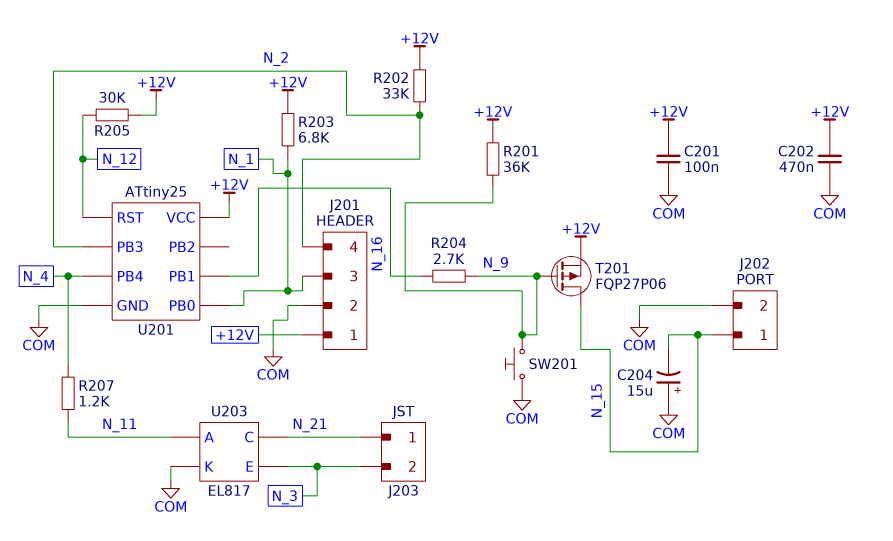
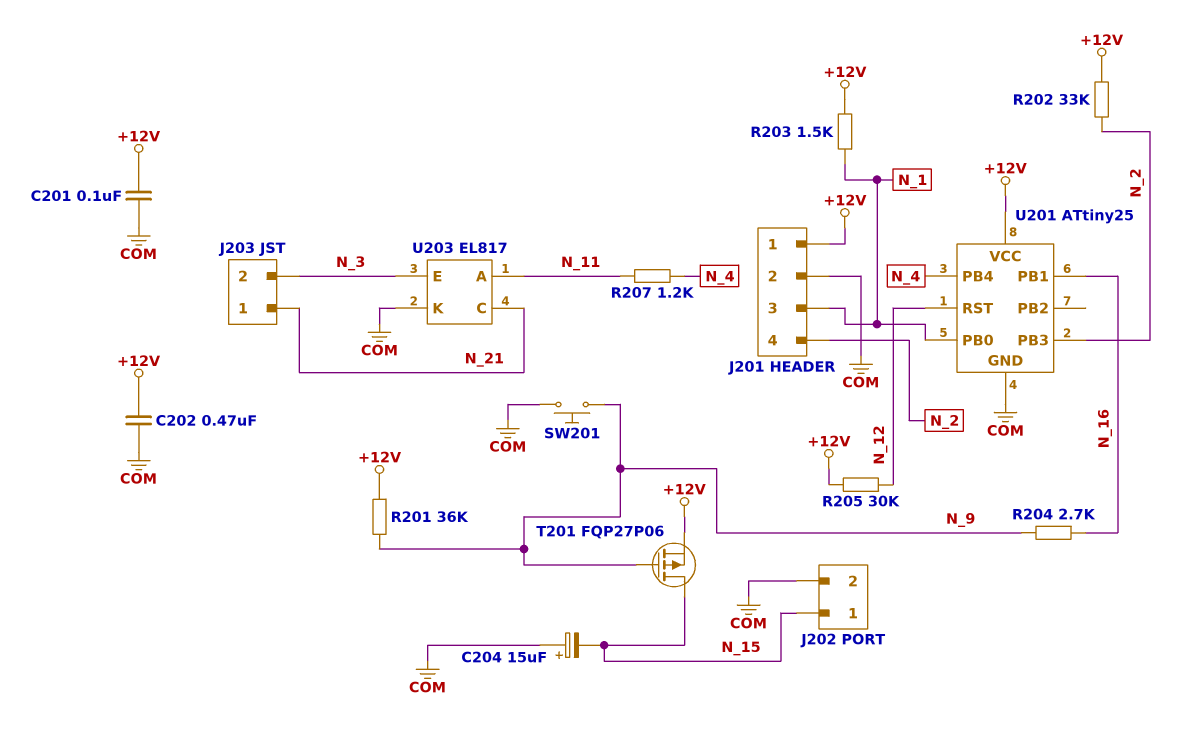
R203: 6.8k (+12V, N_1) -> 1.5k (+12V, N_1)

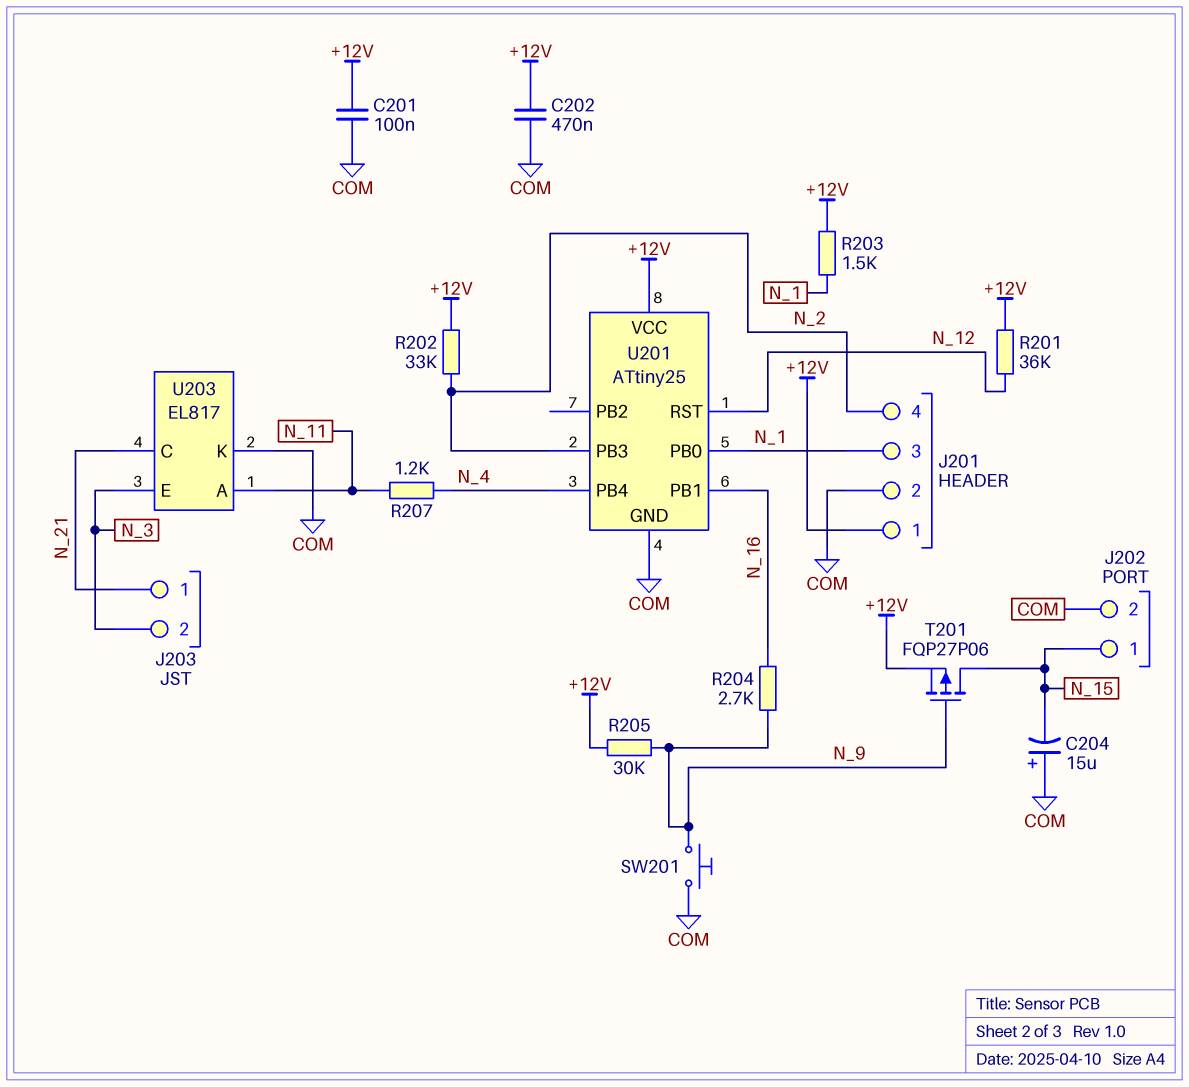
R201: 36k (+12V, N_9) -> 36k (+12V, N_12)
R205: 30k (+12V, N_12) -> 30k (+12V, N_9)

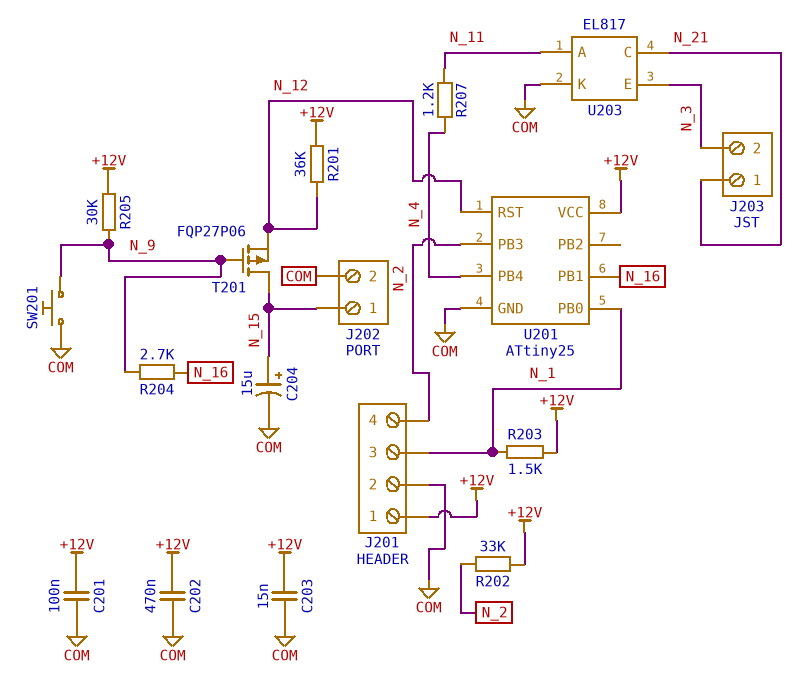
C203: none -> 15nF (+12V, COM)
C204: 15uF (plus COM, minus N_15) -> 15uF (plus N_15, minus COM)
T201: PMOS FQP27P06 (G N_9, D N_15, S +12V) -> PMOS FQP27P06 (G N_9, D N_15, S N_12)

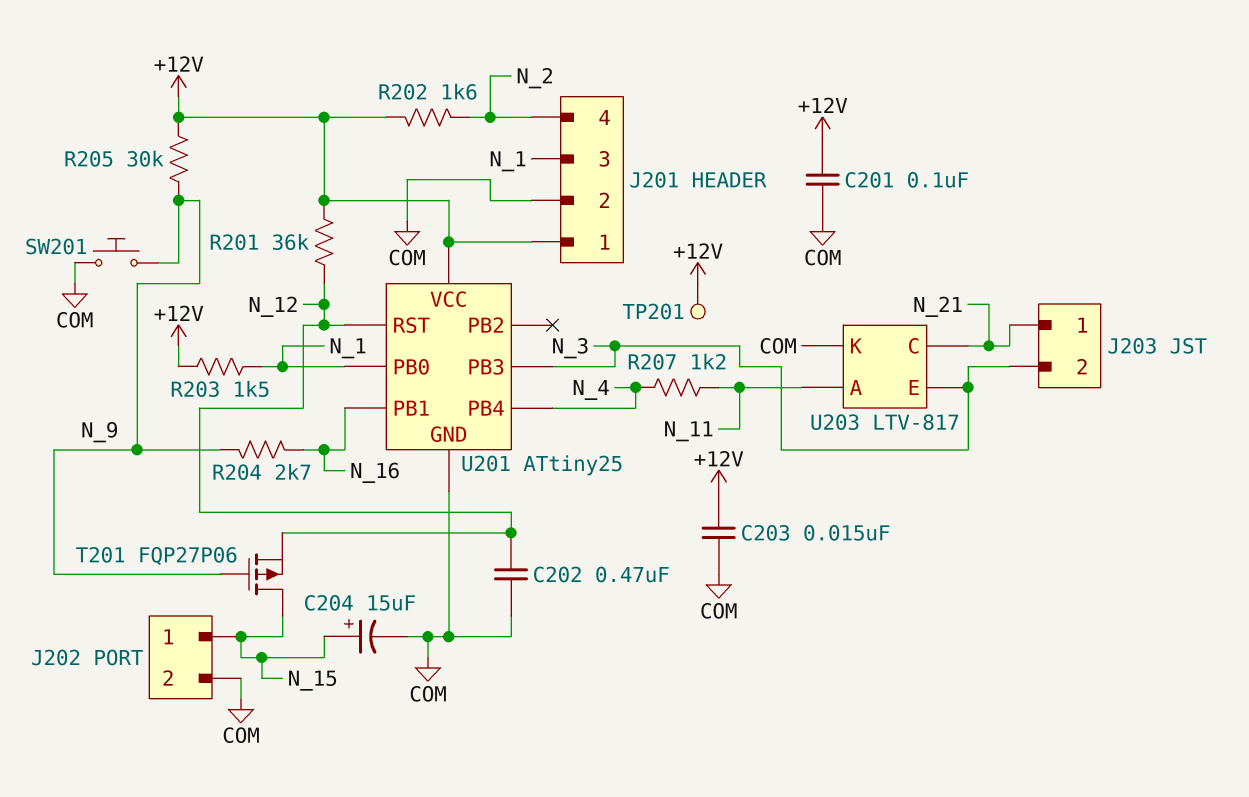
C202: 470nF (+12V, COM) -> 470nF (COM, N_12)
R202: 33k (+12V, N_2) -> 1.6k (+12V, N_2)
TP201: none -> test point (+12V)
U201 pin PB3: N_2 -> N_3
U203: EL817 -> LTV-817

